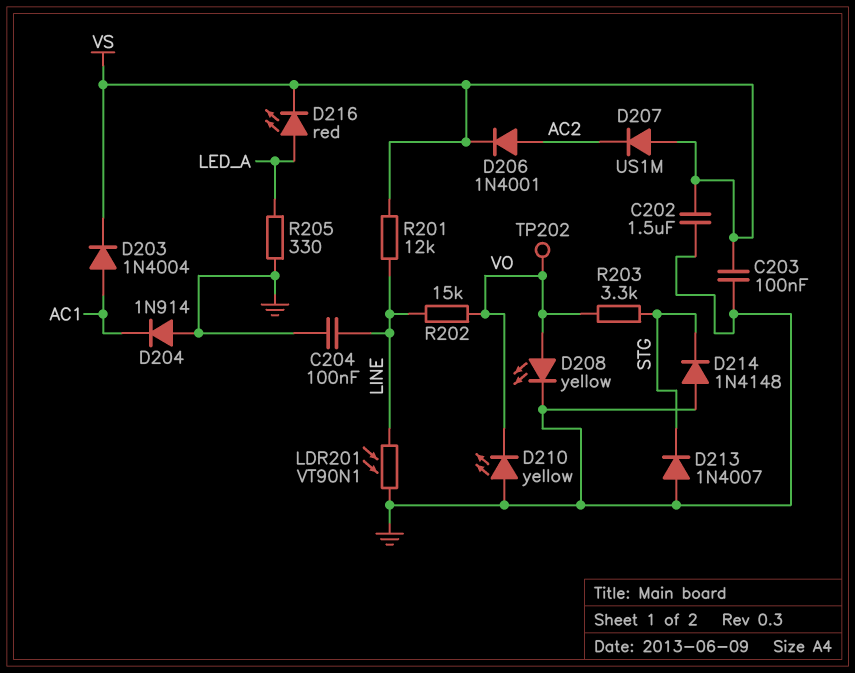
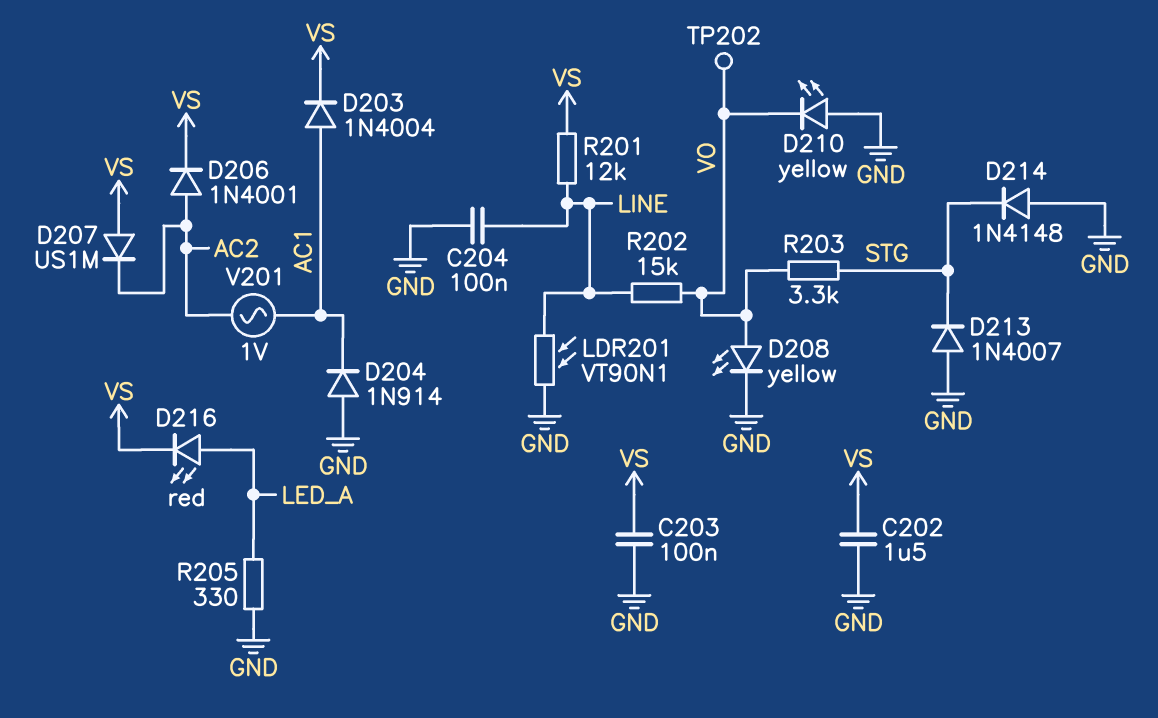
V201: none -> AC 1V (AC1, AC2)

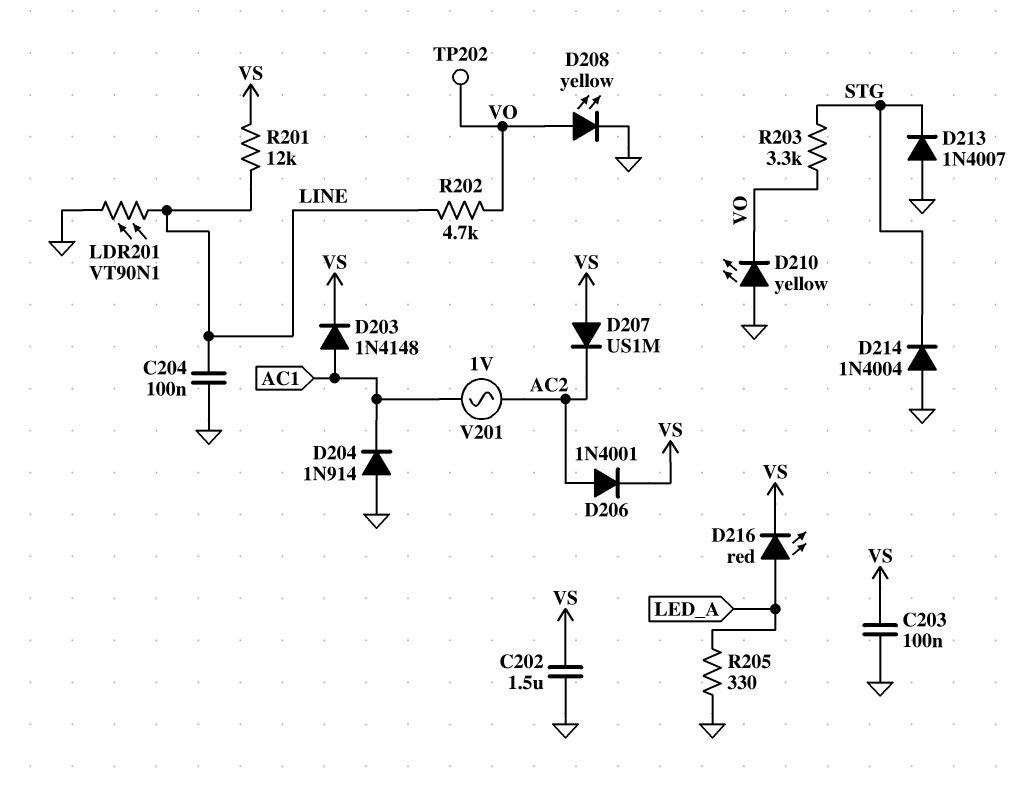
D203: diode 1N4004 (A AC1, K VS) -> diode 1N4148 (A AC1, K VS)
D214: diode 1N4148 (A GND, K STG) -> diode 1N4004 (A GND, K STG)
R202: 15k (LINE, VO) -> 4.7k (LINE, VO)

